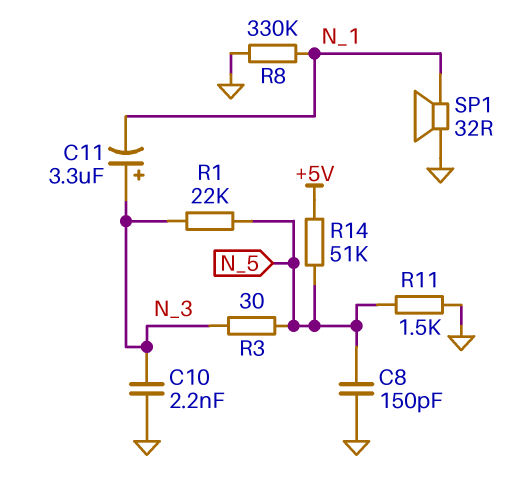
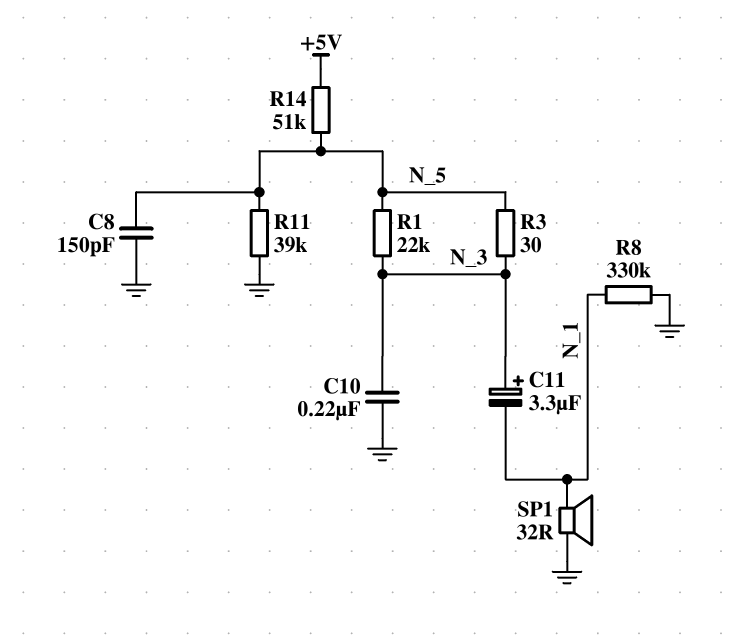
C10: 2.2nF (GND, N_3) -> 220nF (GND, N_3)
R11: 1.5k (GND, N_5) -> 39k (GND, N_5)

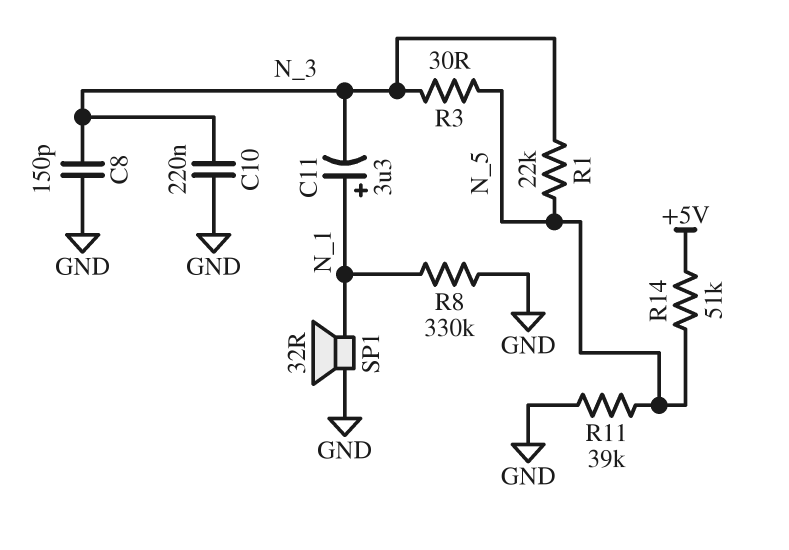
C8: 150pF (GND, N_5) -> 150pF (GND, N_3)
C11: 3.3uF (plus N_3, minus N_1) -> 3.3uF (plus N_1, minus N_3)

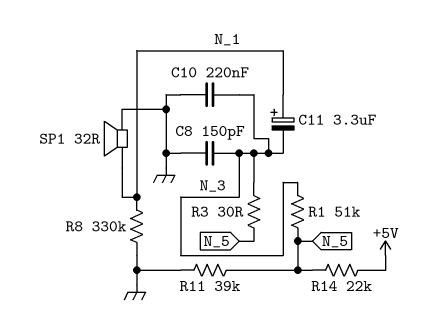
R1: 22k (N_3, N_5) -> 51k (N_3, N_5)
R14: 51k (+5V, N_5) -> 22k (+5V, N_5)

